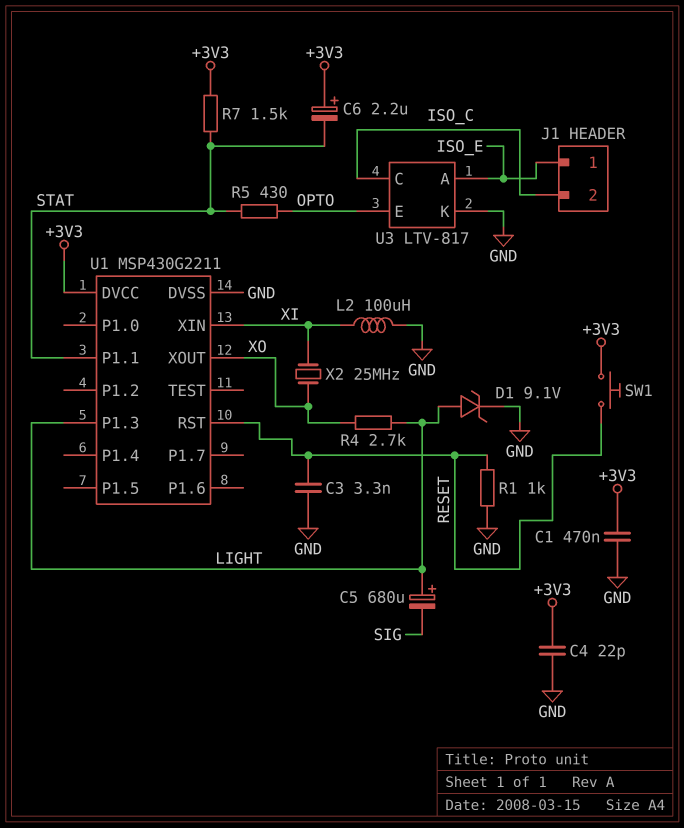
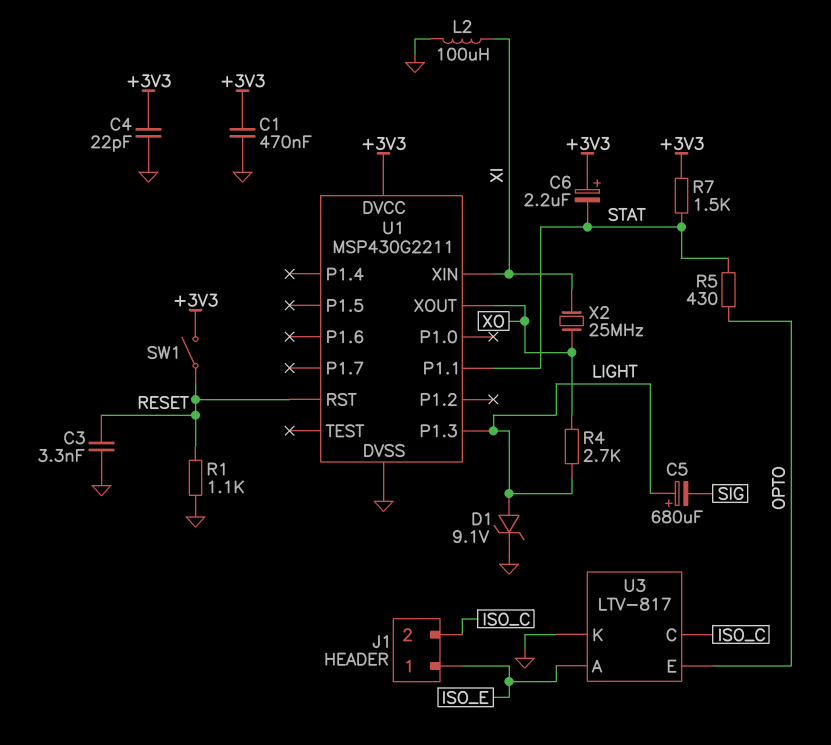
R1: 1k (GND, RESET) -> 1.1k (GND, RESET)
SW1: button (+3V3, RESET) -> switch (+3V3, RESET)

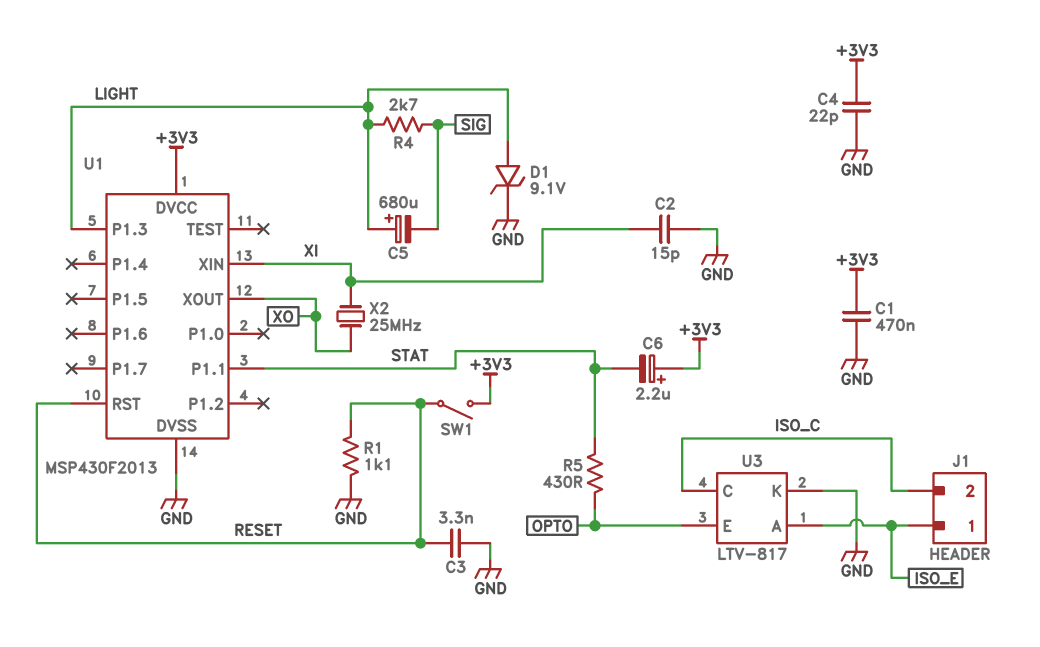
C2: none -> 15pF (GND, XI)
L2: 100uH (GND, XI) -> none
R4: 2.7k (LIGHT, XO) -> 2.7k (LIGHT, SIG)
R7: 1.5k (+3V3, STAT) -> none
U1: MSP430G2211 -> MSP430F2013

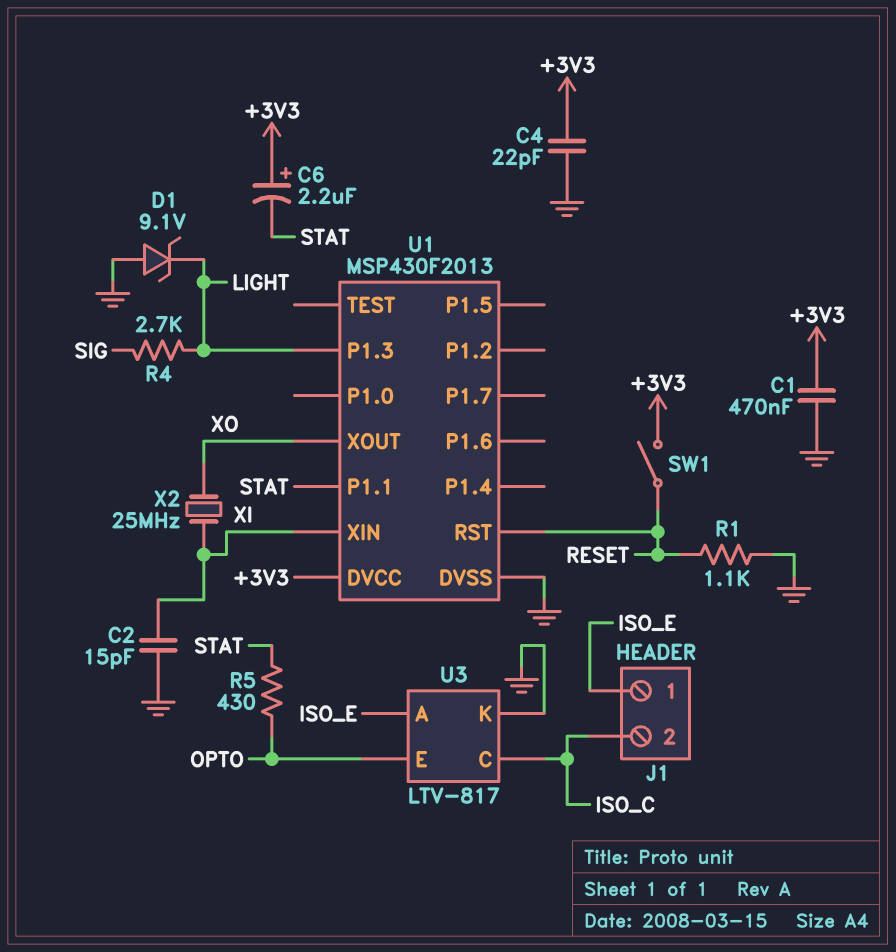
C3: 3.3nF (GND, RESET) -> none
C5: 680uF (plus LIGHT, minus SIG) -> none
D1: zener 9.1V (A LIGHT, K GND) -> zener 9.1V (A GND, K LIGHT)

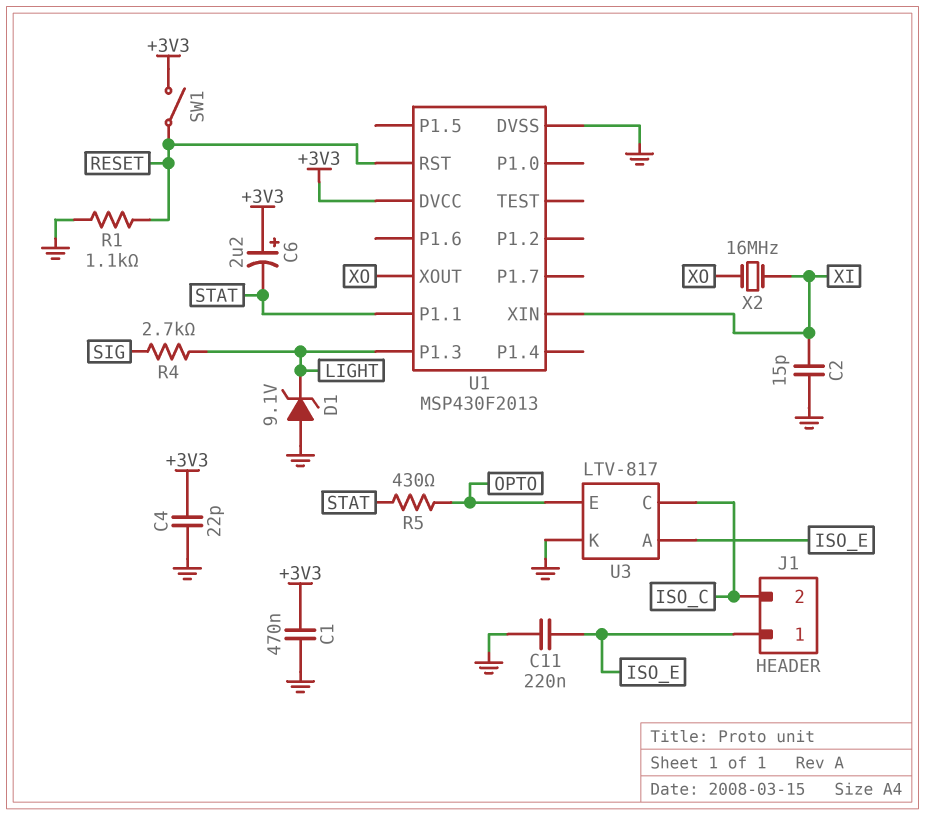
C11: none -> 220nF (GND, ISO_E)
X2: 25MHz (XI, XO) -> 16MHz (XI, XO)

